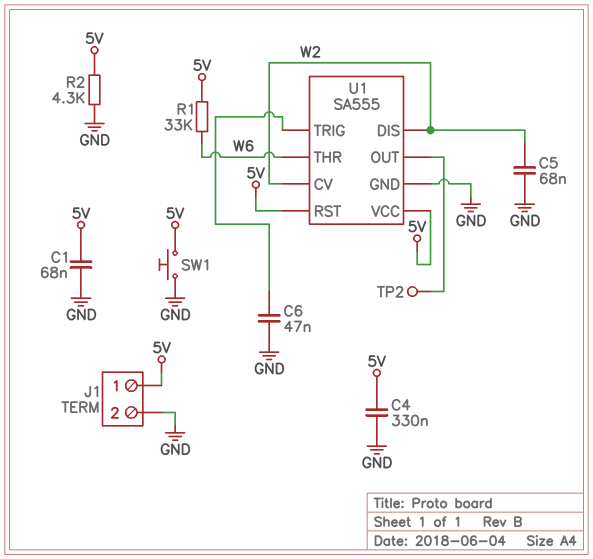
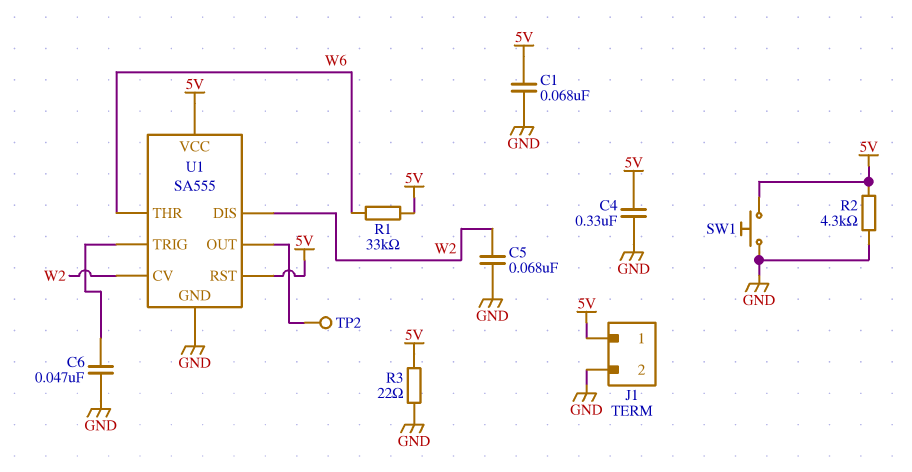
R3: none -> 22 (5V, GND)

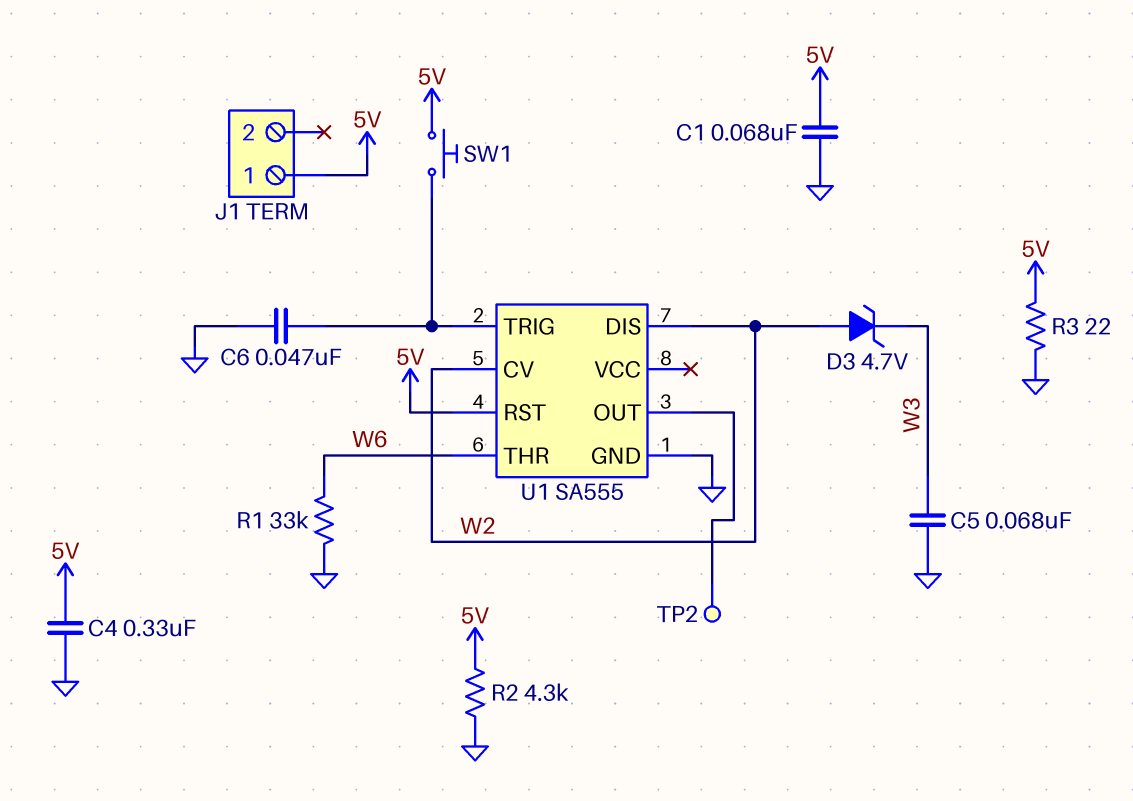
C5: 68nF (GND, W2) -> 68nF (GND, W3)
D3: none -> zener 4.7V (A W2, K W3)
J1 pin 2: GND -> none
R1: 33k (5V, W6) -> 33k (GND, W6)
SW1: button (5V, GND) -> button (5V, U1/TRIG)
U1 pin VCC: 5V -> none

